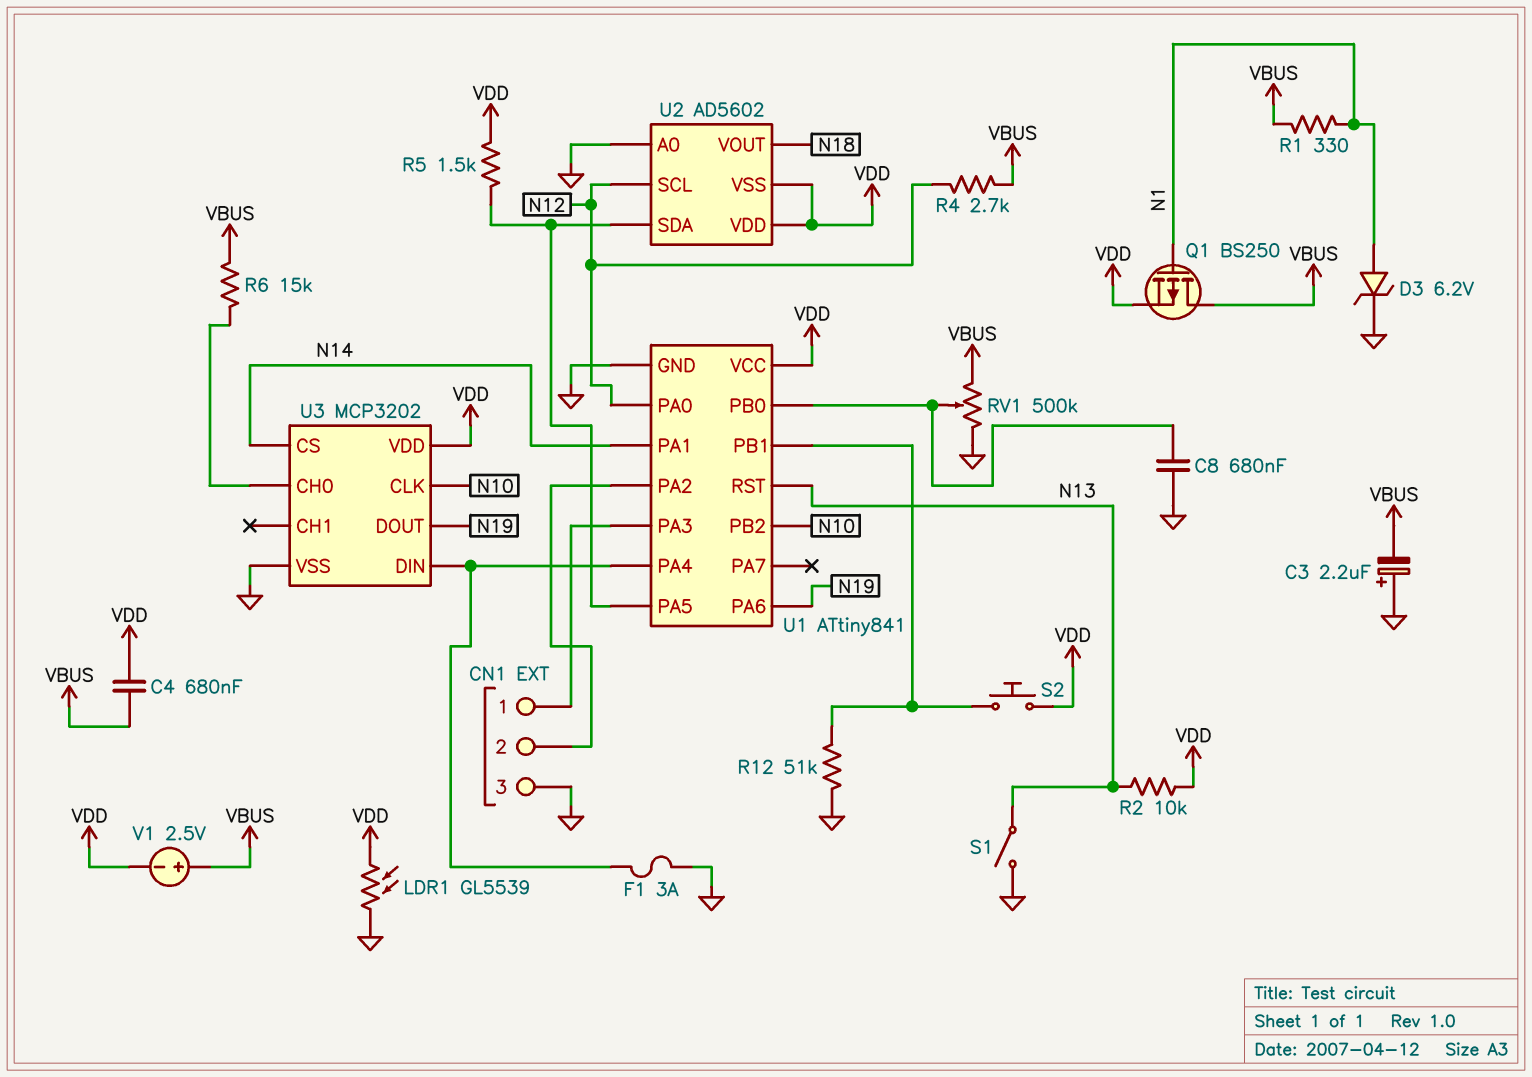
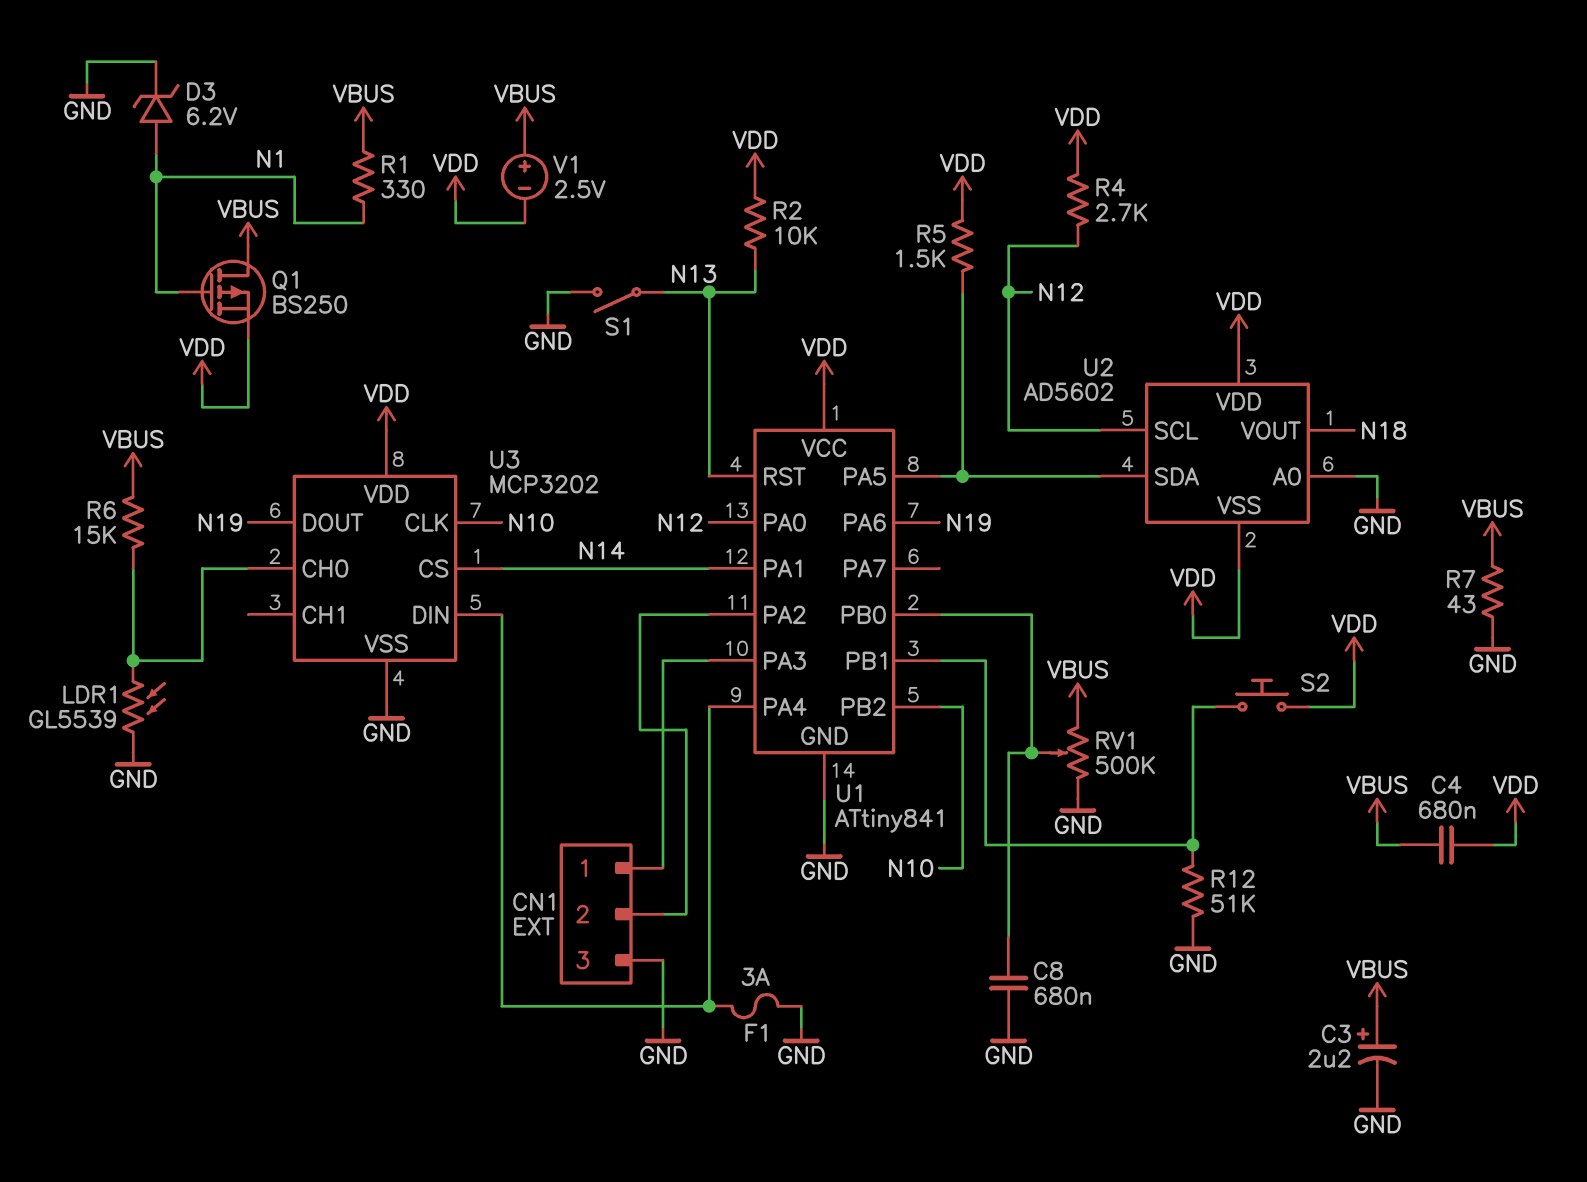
C3: 2.2uF (plus GND, minus VBUS) -> 2.2uF (plus VBUS, minus GND)
LDR1: GL5539 (GND, VDD) -> GL5539 (GND, U3/CH0)
R4: 2.7k (N12, VBUS) -> 2.7k (N12, VDD)
R7: none -> 43 (GND, VBUS)

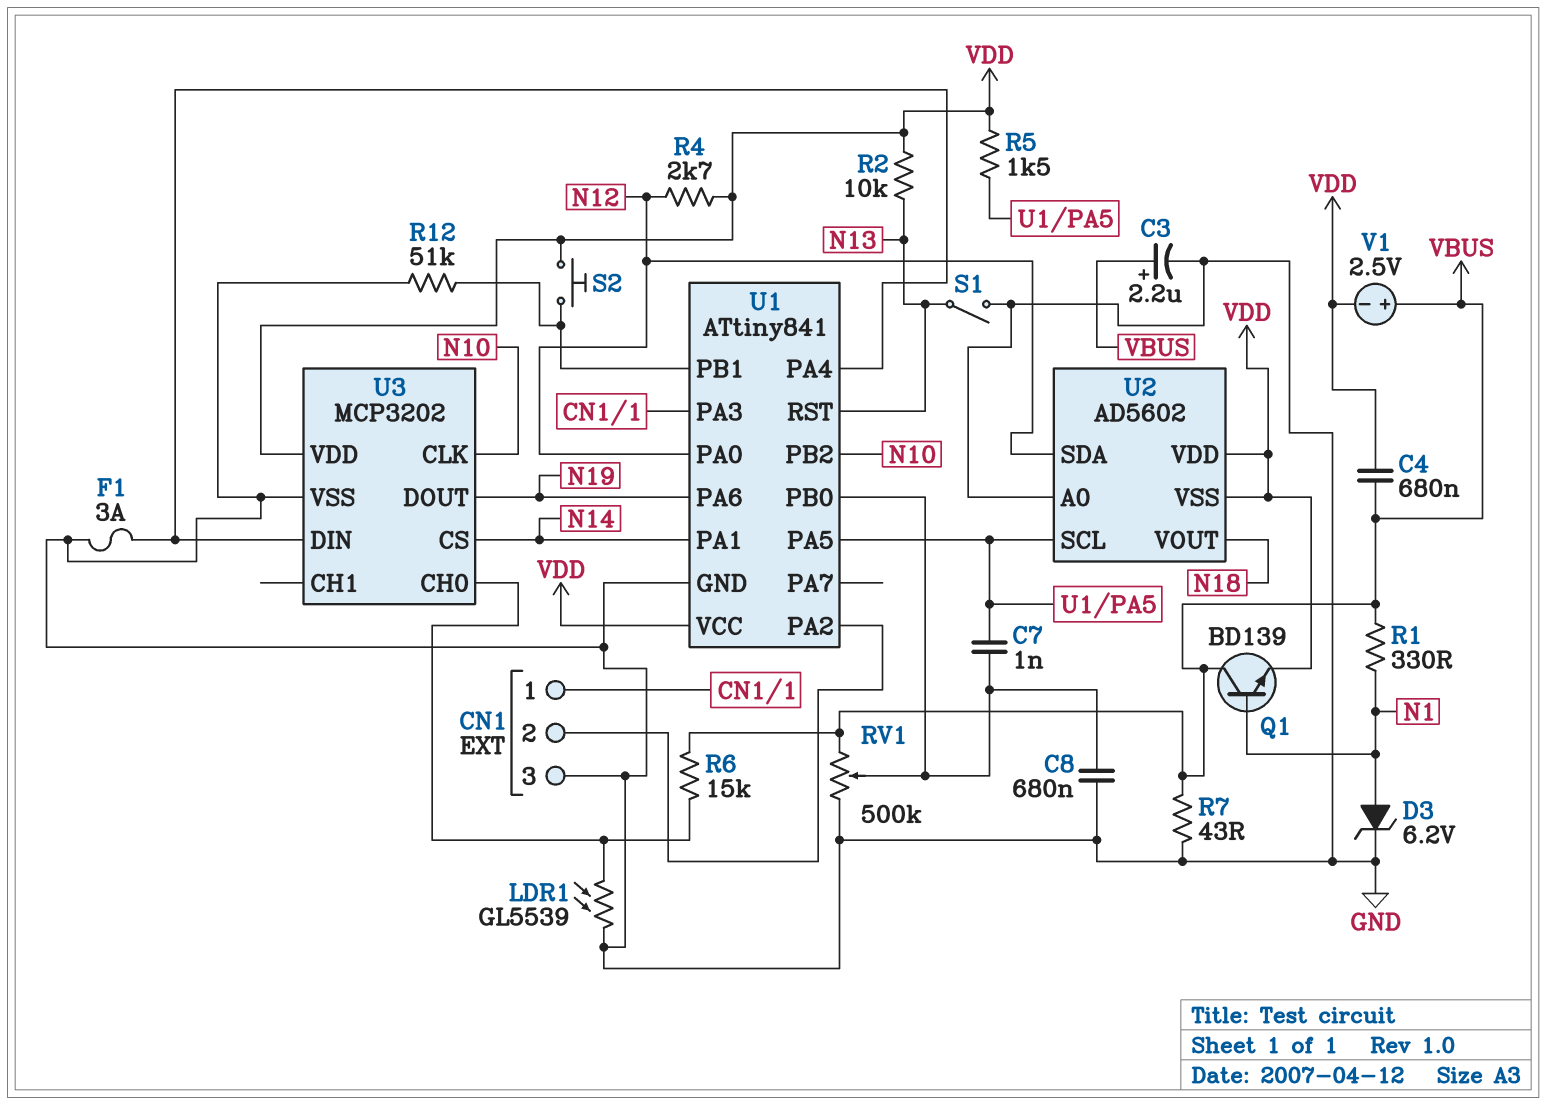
C7: none -> 1nF (U1/PA5, U1/PB0)
Q1: PMOS BS250 (G N1, D VBUS, S VDD) -> NPN BD139 (B N1, C VBUS, E VDD)
U2 pin SCL: N12 -> U1/PA5
U2 pin SDA: U1/PA5 -> N12

